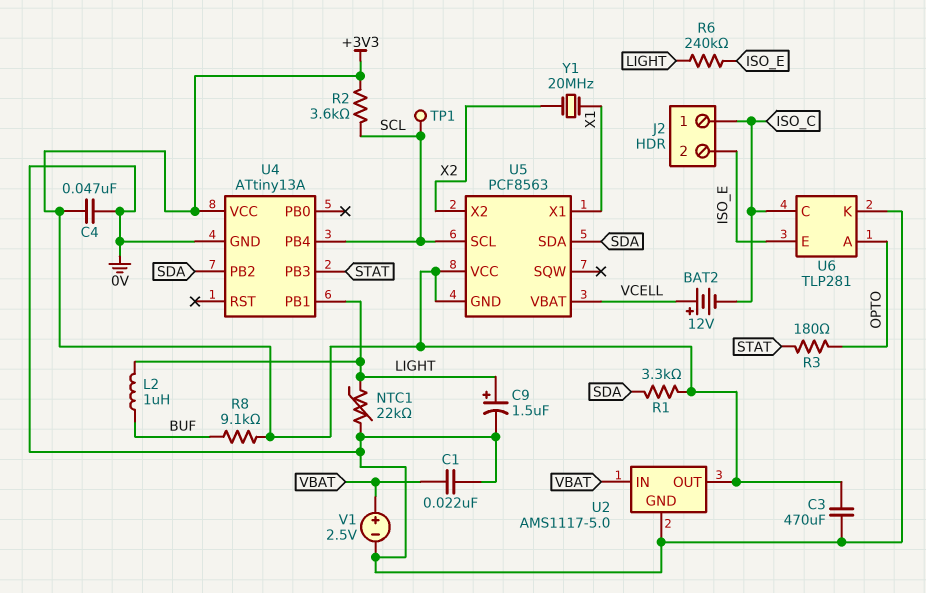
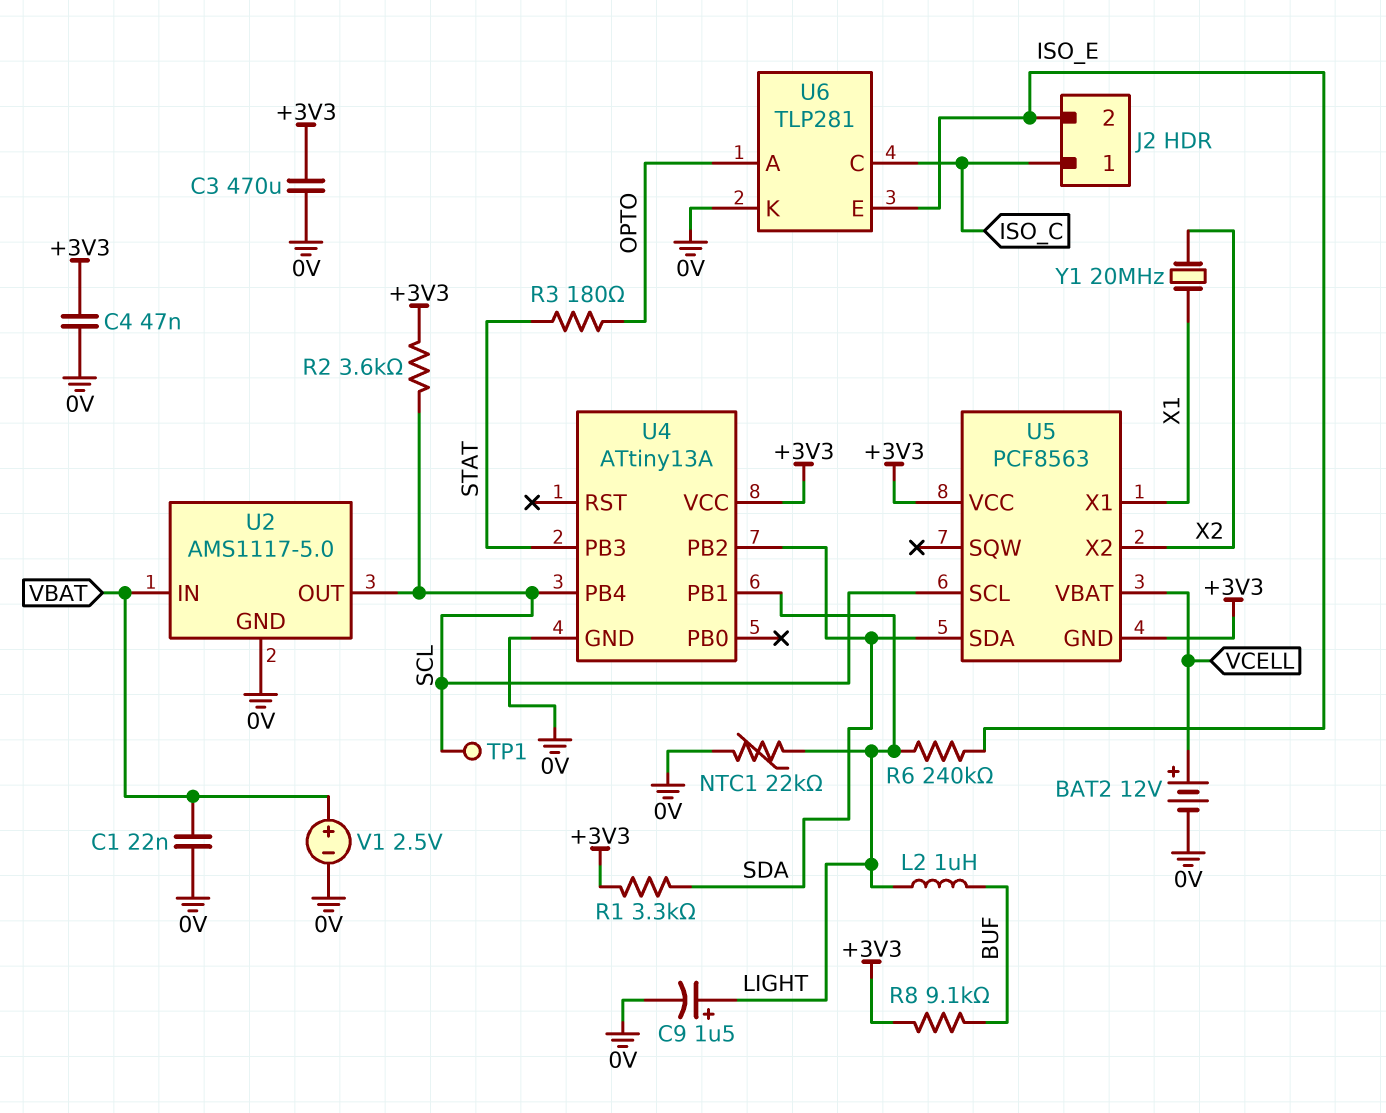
BAT2: 12V (plus VCELL, minus ISO_C) -> 12V (plus VCELL, minus 0V)
U2 pin OUT: +3V3 -> SCL

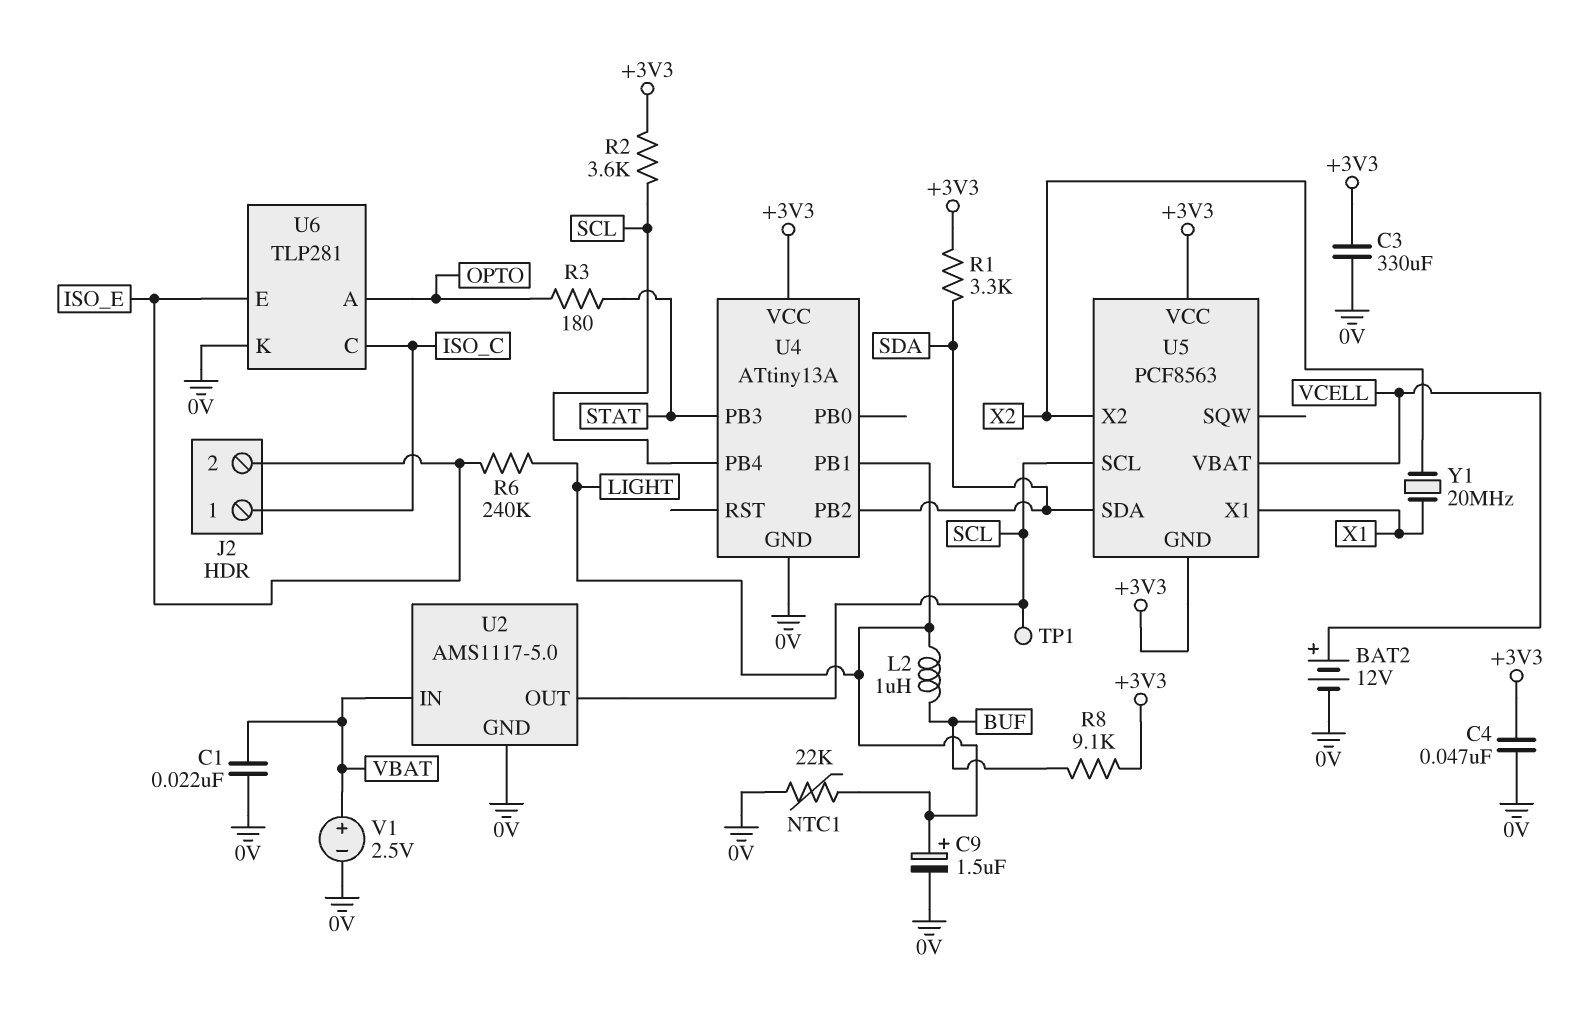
C3: 470uF (+3V3, 0V) -> 330uF (+3V3, 0V)

